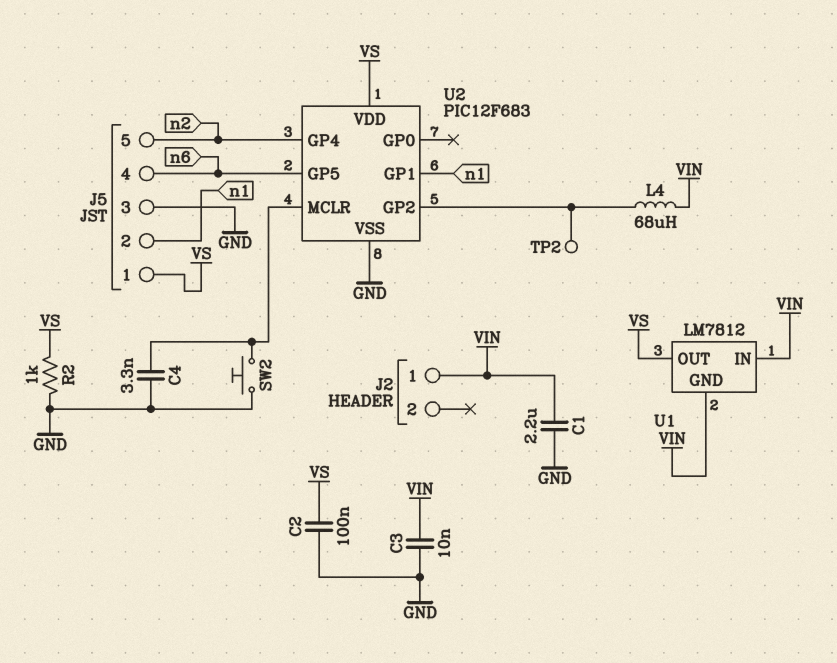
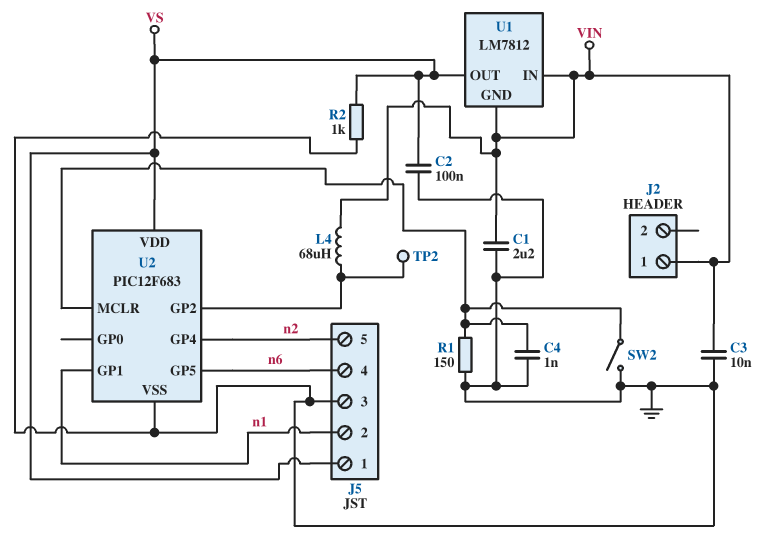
C4: 3.3nF (GND, U2/MCLR) -> 1nF (GND, U2/MCLR)
R1: none -> 150 (GND, U2/MCLR)
SW2: button (GND, U2/MCLR) -> switch (GND, U2/MCLR)

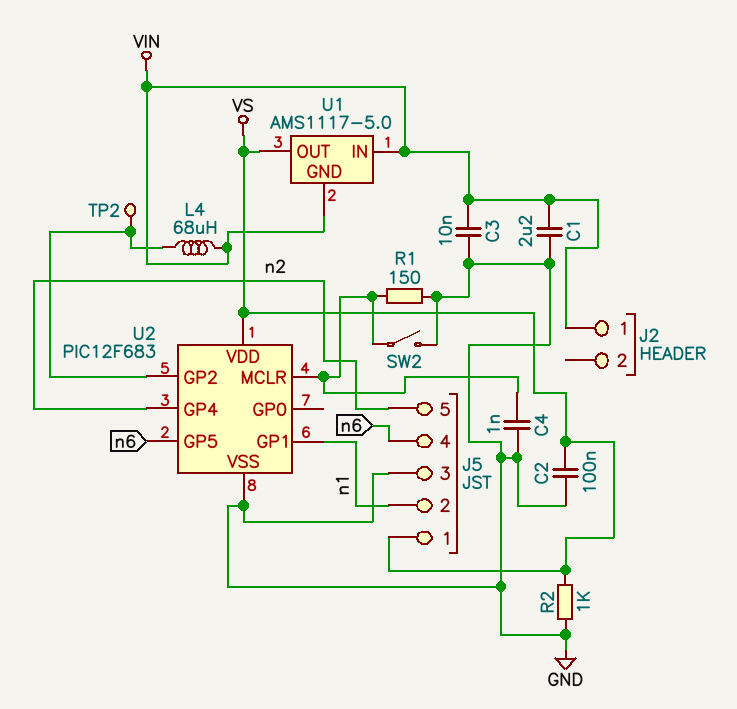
U1: LM7812 -> AMS1117-5.0

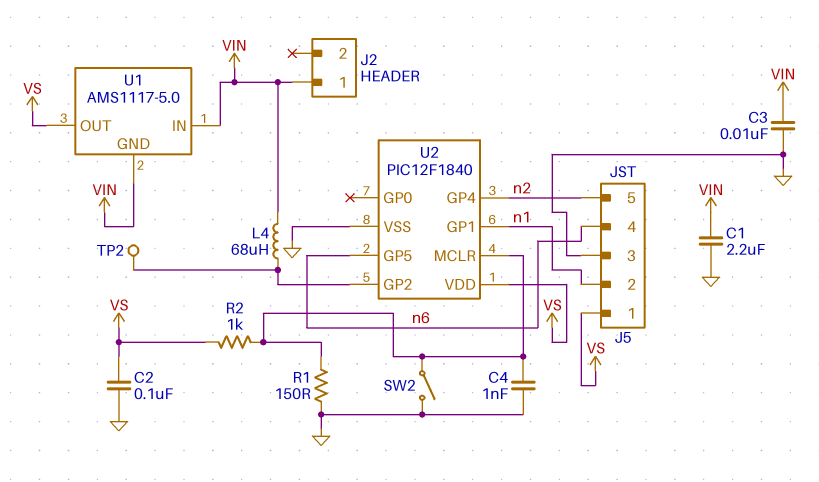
R2: 1k (GND, VS) -> 1k (U2/MCLR, VS)
U2: PIC12F683 -> PIC12F1840

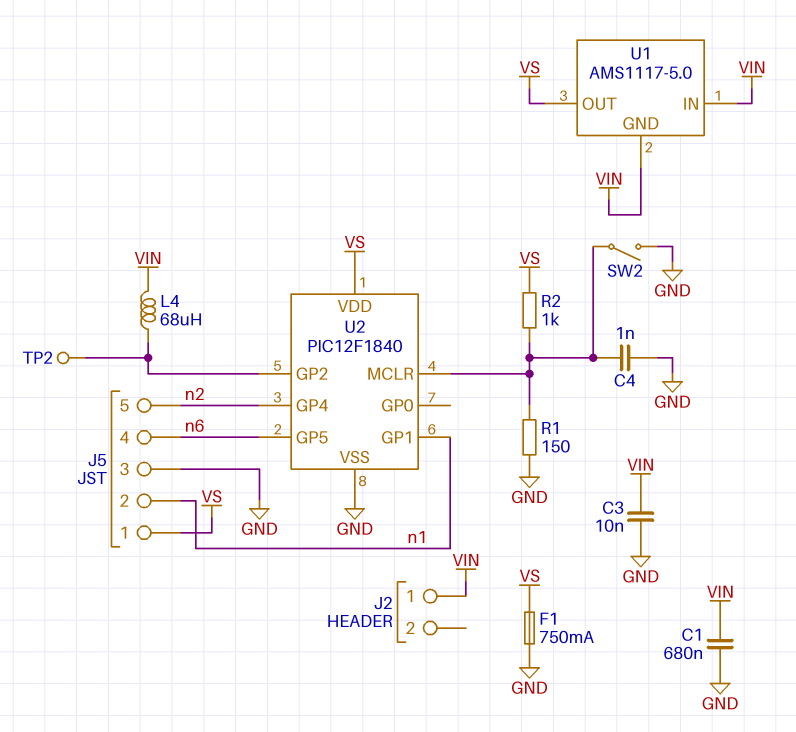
C1: 2.2uF (GND, VIN) -> 680nF (GND, VIN)
C2: 100nF (GND, VS) -> none
F1: none -> 750mA (GND, VS)

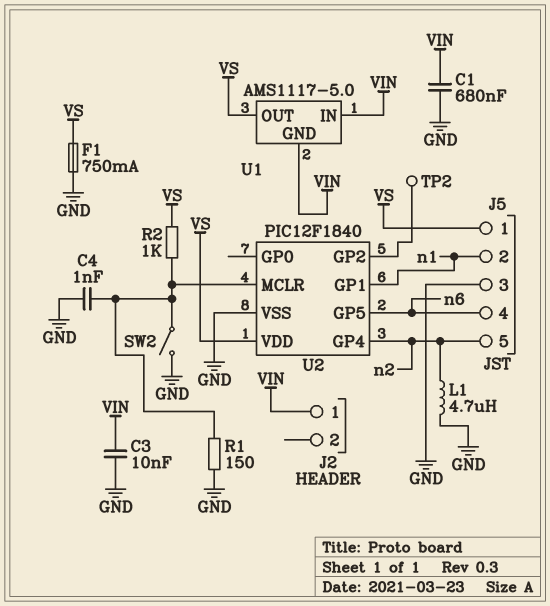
L1: none -> 4.7uH (GND, n2)
L4: 68uH (U2/GP2, VIN) -> none

